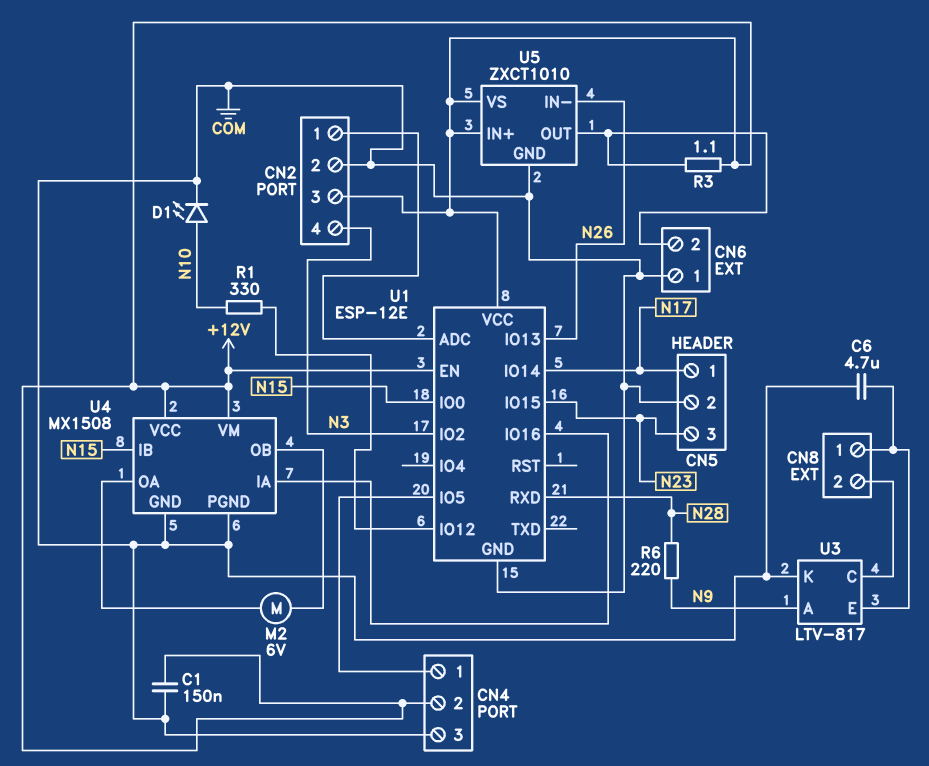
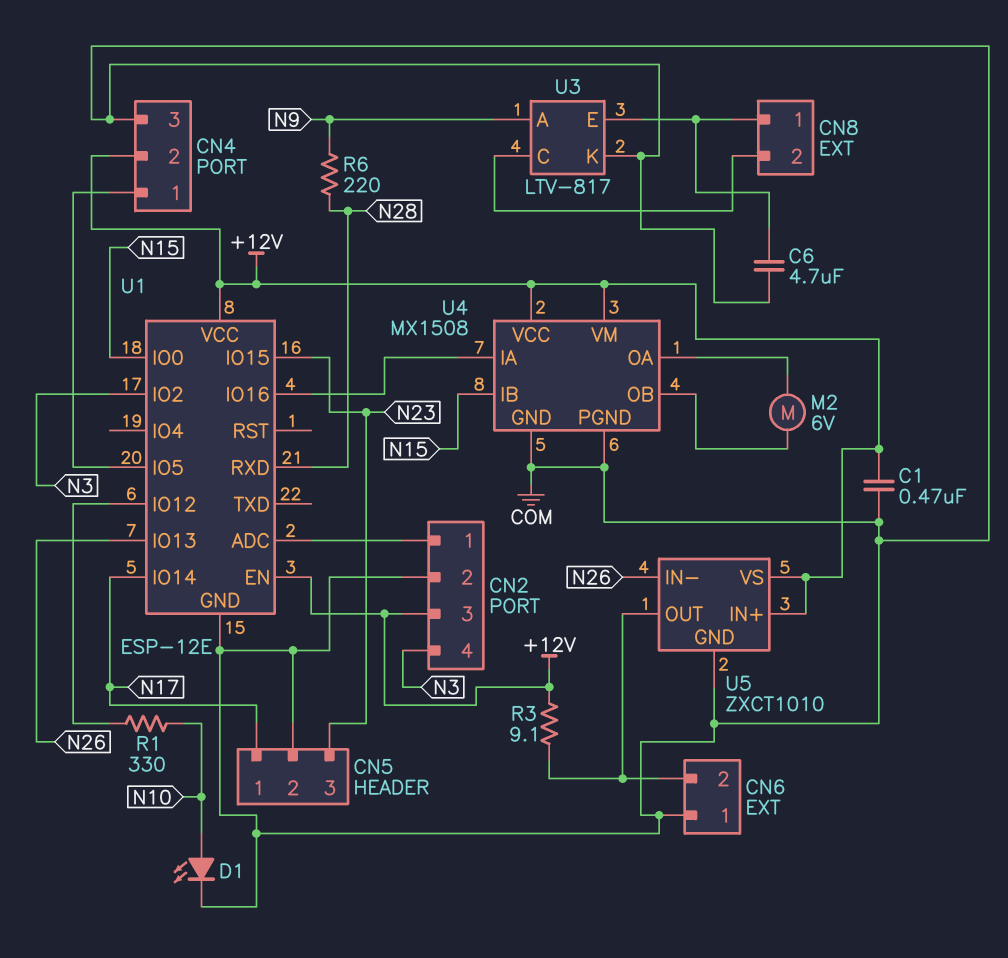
C1: 150nF (+12V, COM) -> 470nF (+12V, COM)
R3: 1.1 (+12V, CN6/2) -> 9.1 (+12V, CN6/2)

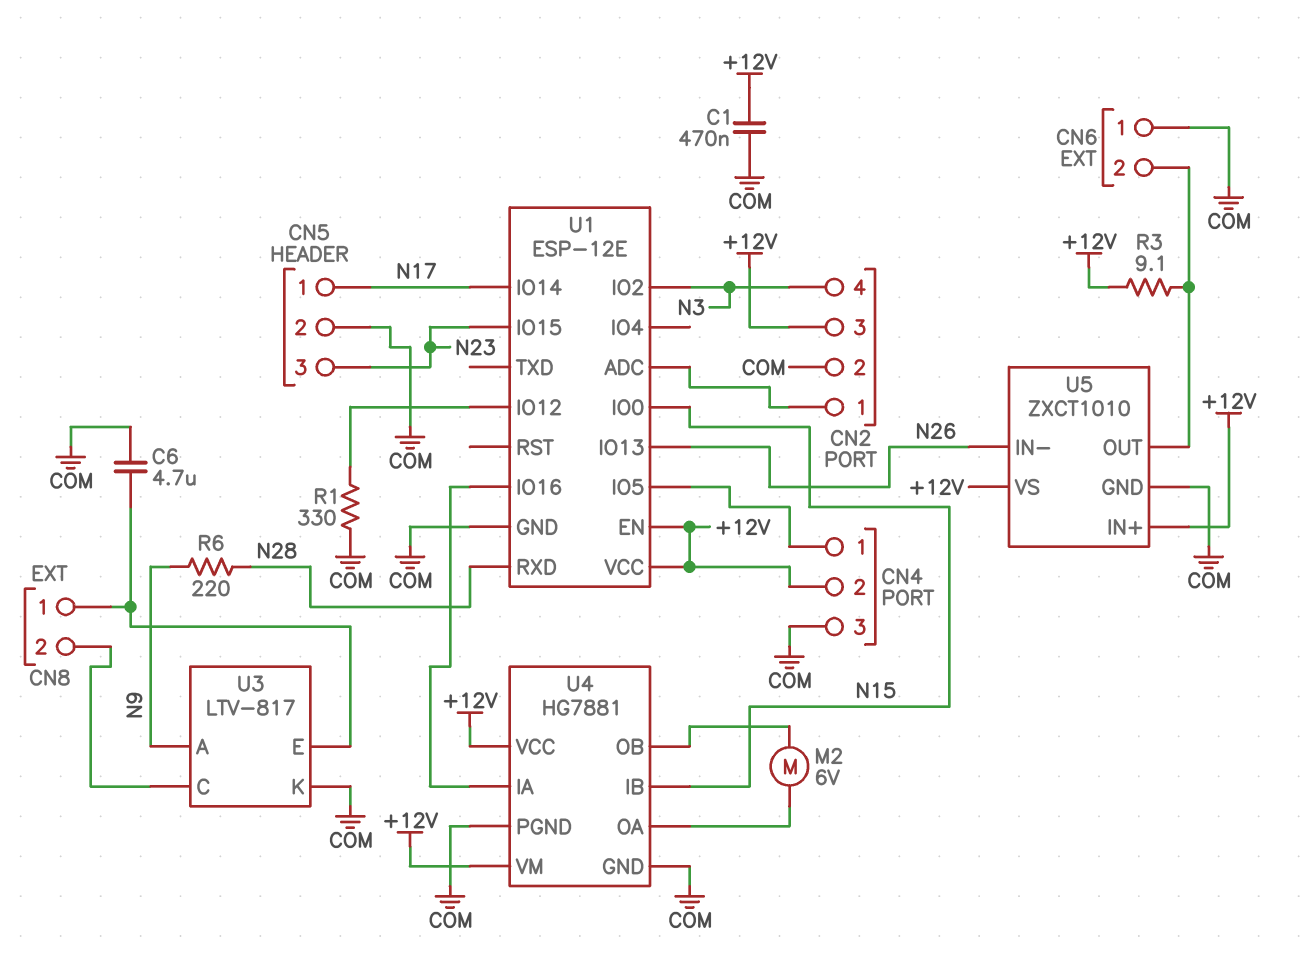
D1: LED (A N10, K COM) -> none
R1: 330 (N10, U1/IO12) -> 330 (COM, U1/IO12)
U4: MX1508 -> HG7881

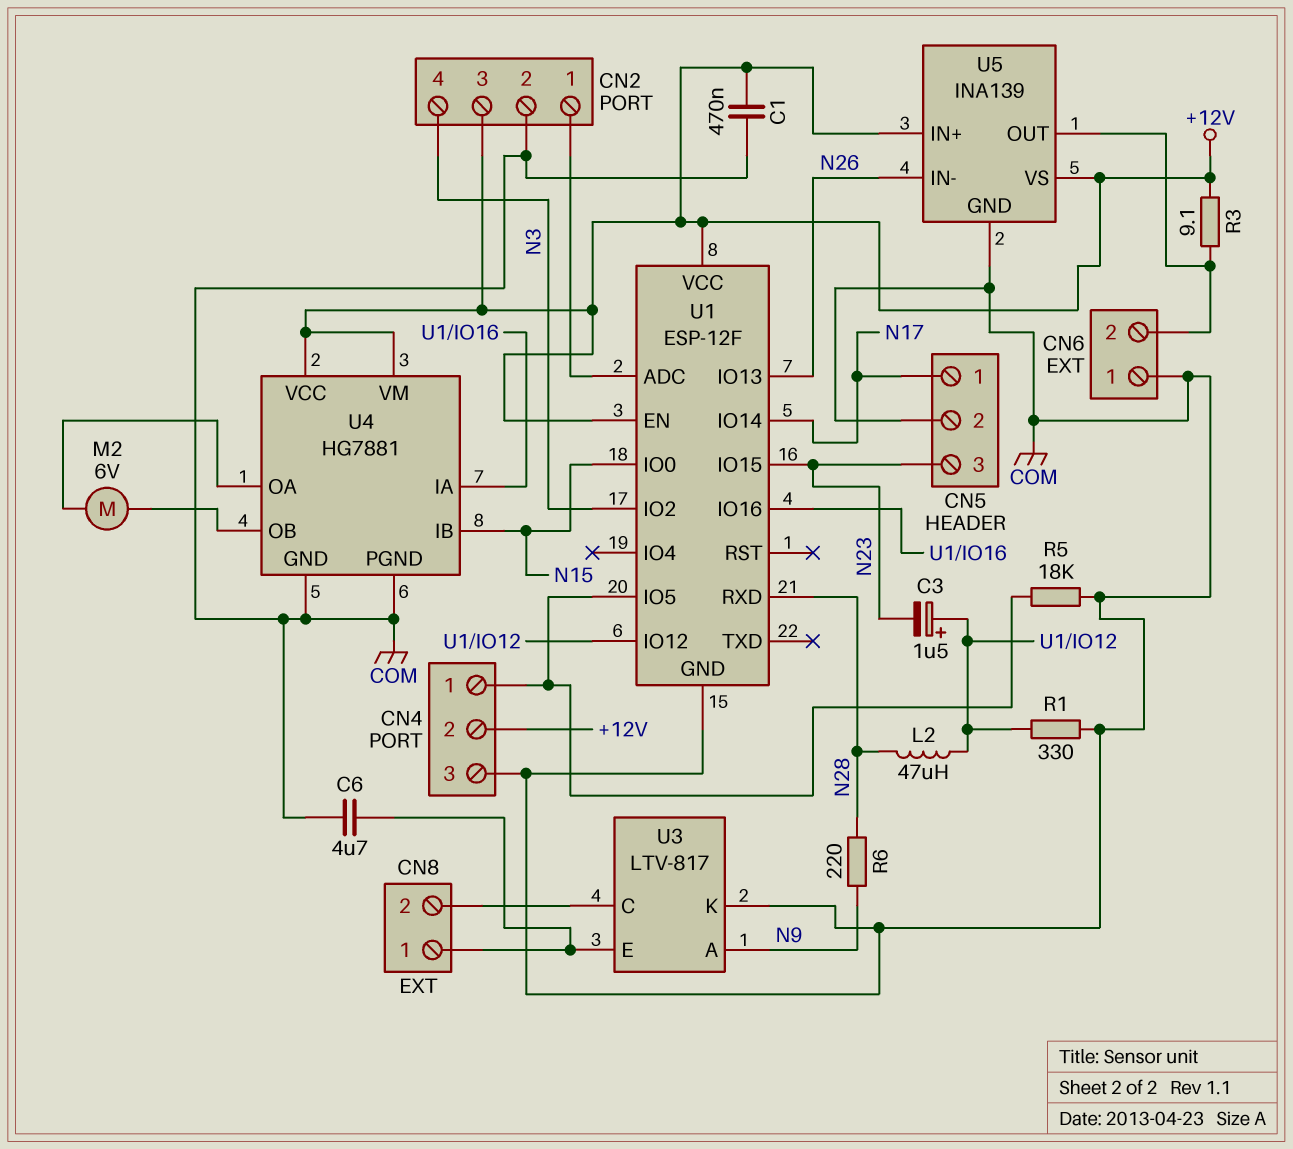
C3: none -> 1.5uF (plus U1/IO12, minus N23)
L2: none -> 47uH (N28, U1/IO12)
R5: none -> 18k (CN4/1, COM)
U1: ESP-12E -> ESP-12F
U5: ZXCT1010 -> INA139

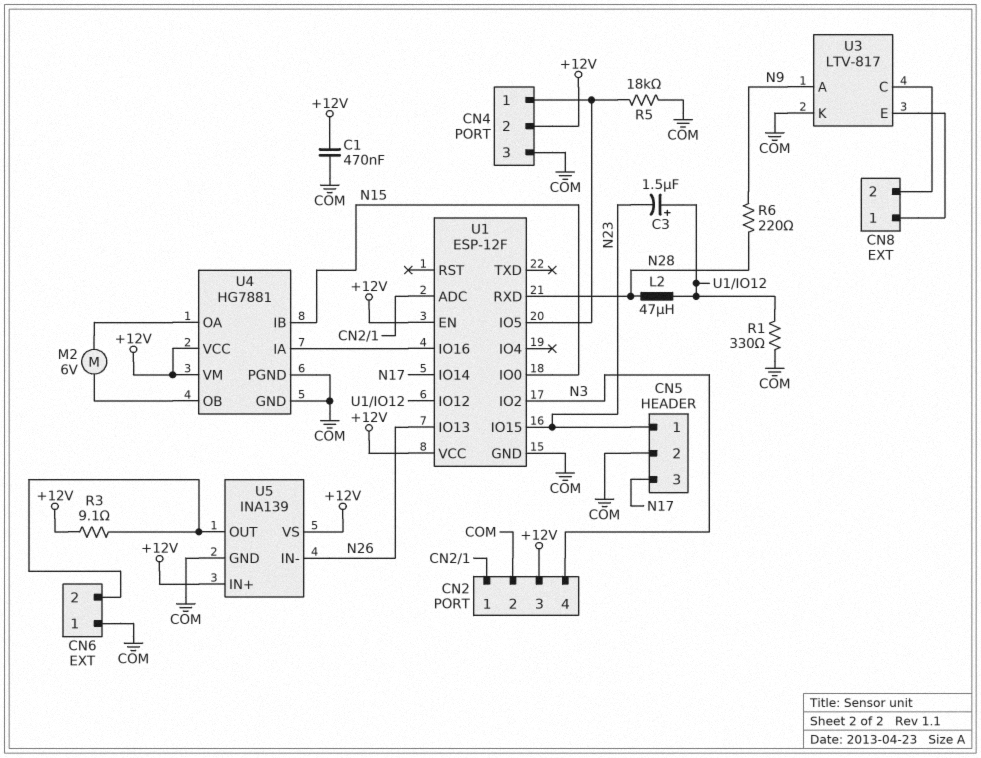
C6: 4.7uF (CN8/1, COM) -> none
CN5 pin 1: N17 -> N23
CN5 pin 3: N23 -> N17

